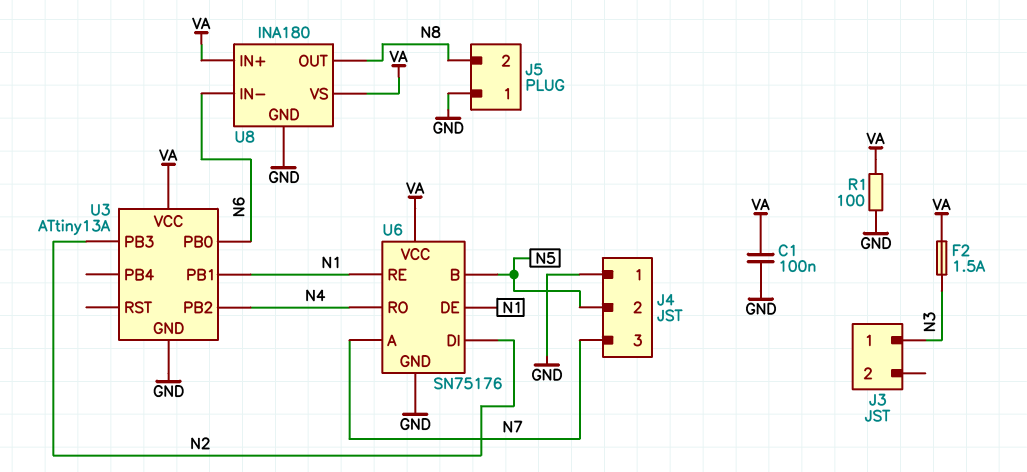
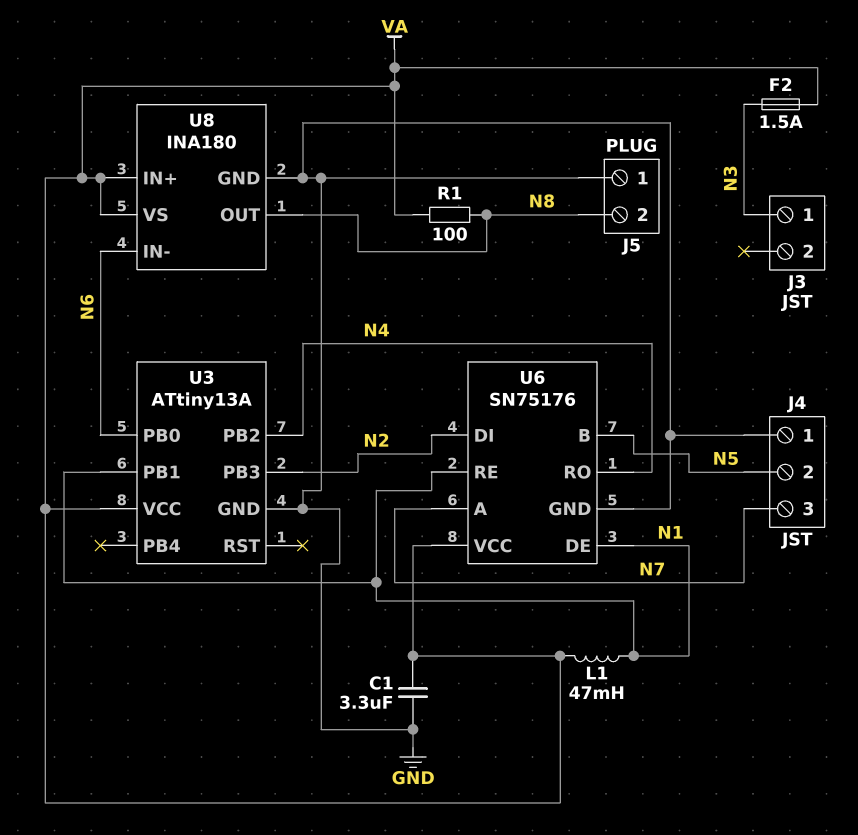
C1: 100nF (GND, VA) -> 3.3uF (GND, VA)
L1: none -> 47mH (N1, VA)
R1: 100 (GND, VA) -> 100 (N8, VA)

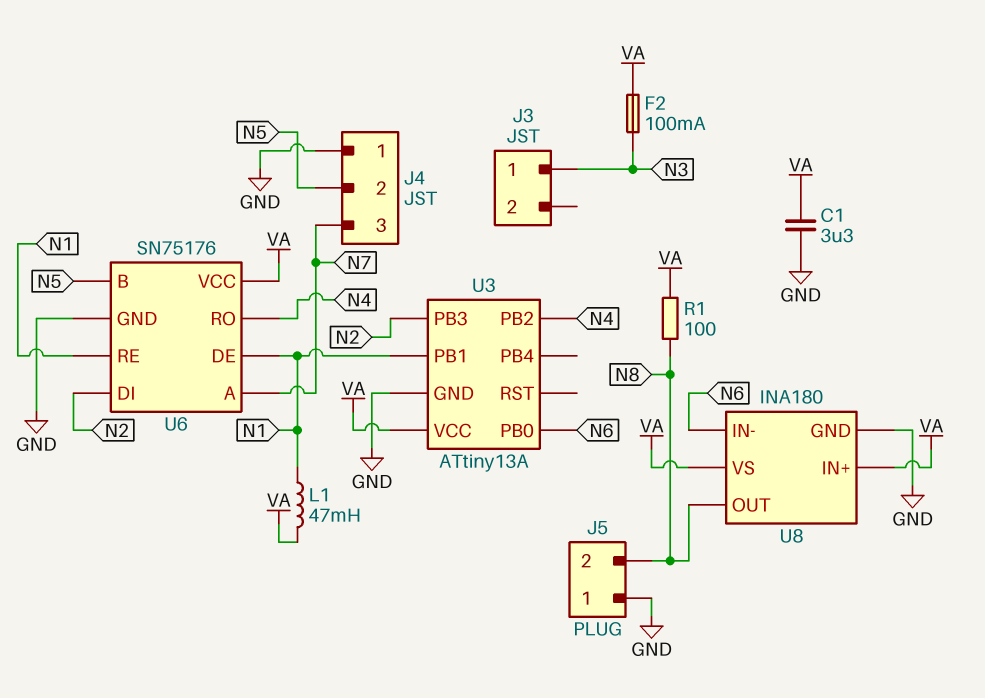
F2: 1.5A (N3, VA) -> 100mA (N3, VA)

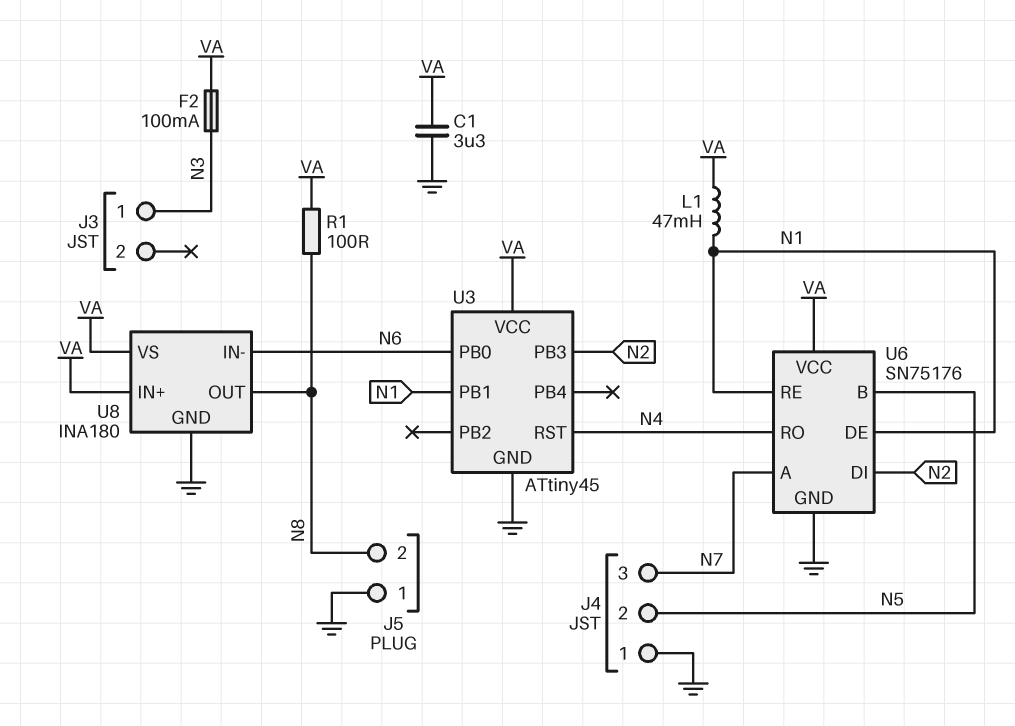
U3: ATtiny13A -> ATtiny45
U3 pin PB2: N4 -> none
U3 pin RST: none -> N4

